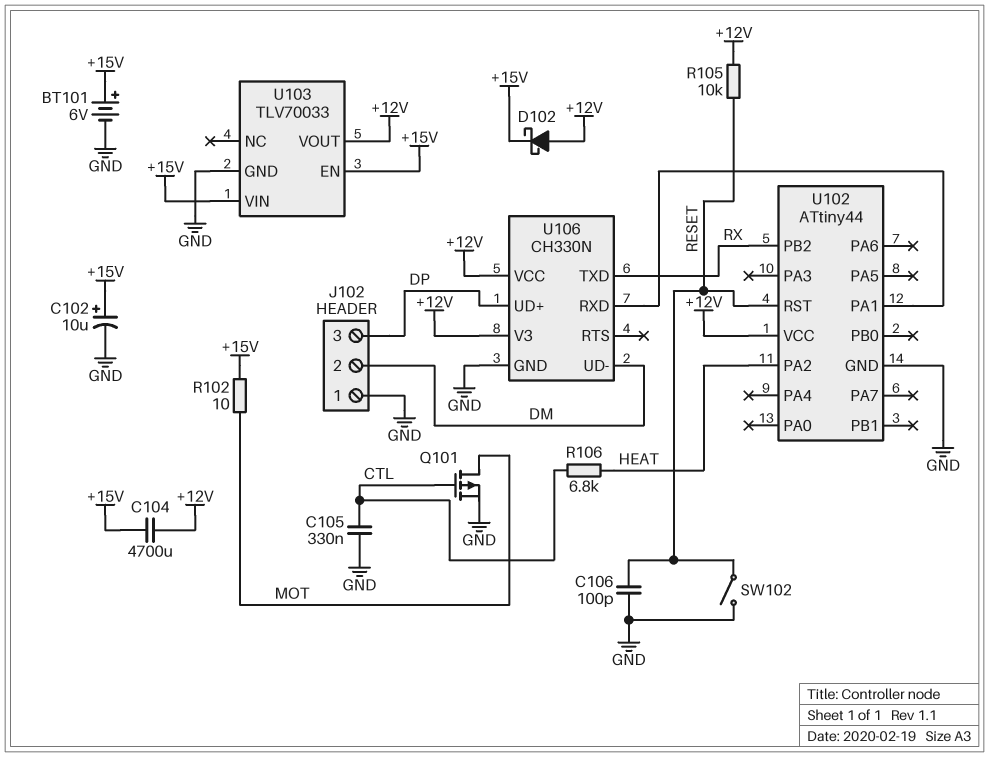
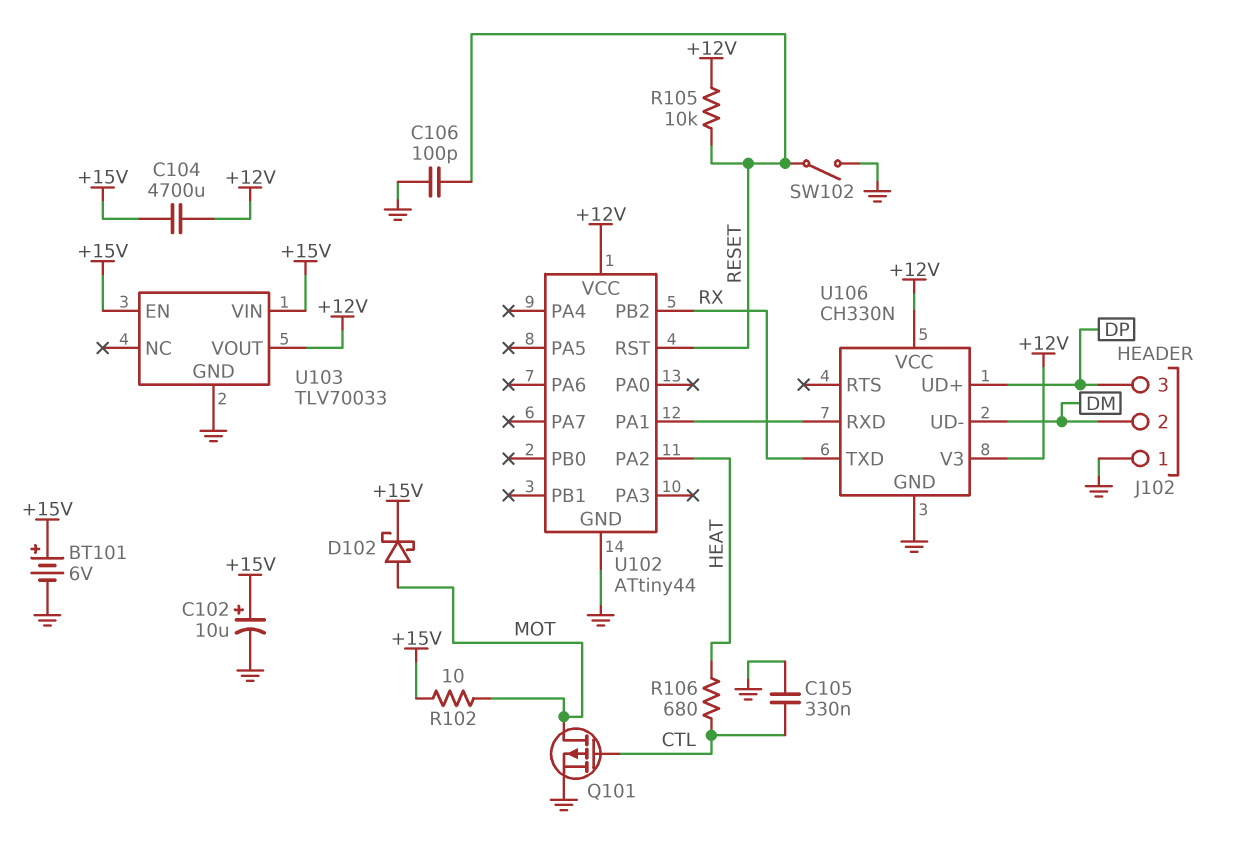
D102: schottky (A +12V, K +15V) -> schottky (A MOT, K +15V)
R106: 6.8k (CTL, HEAT) -> 680 (CTL, HEAT)

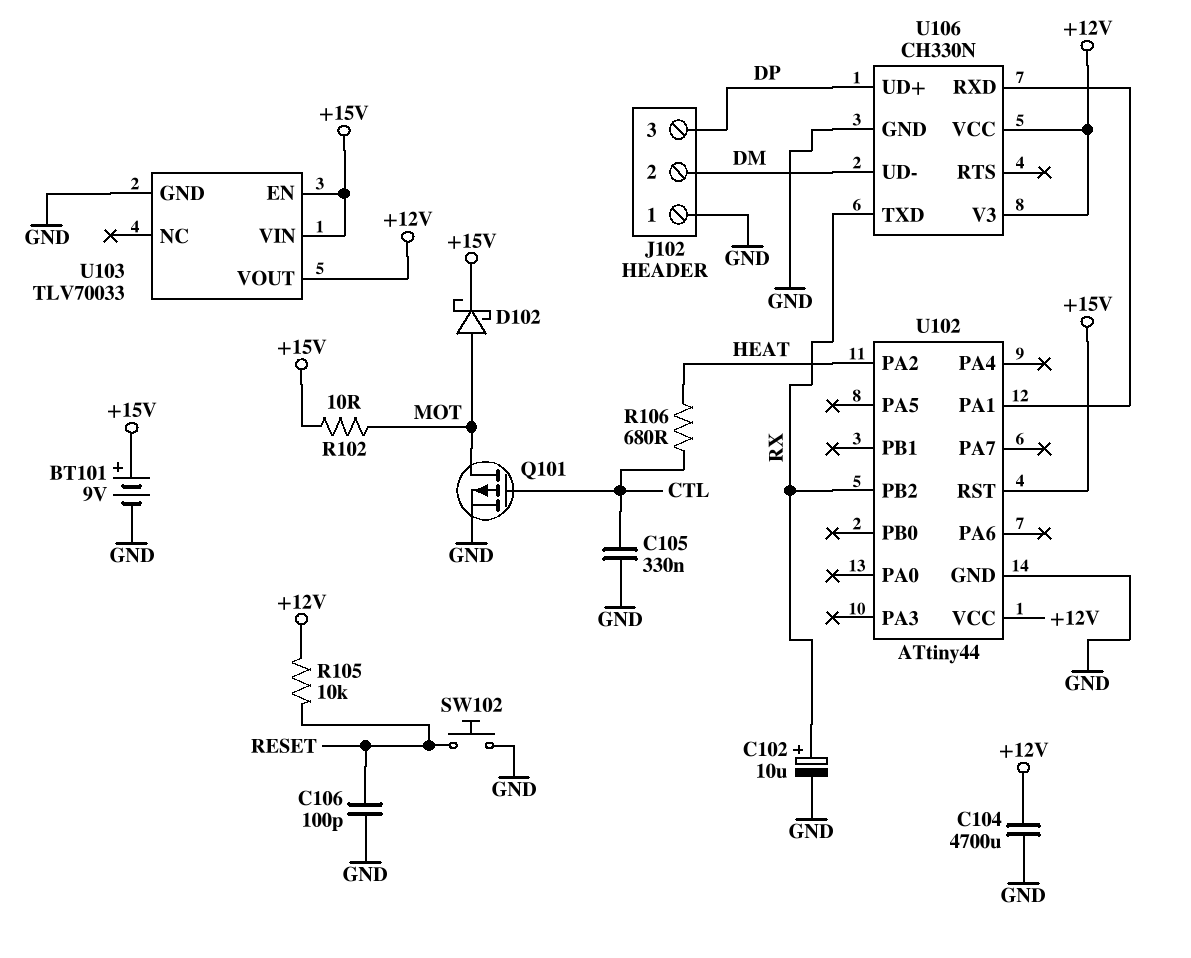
BT101: 6V (plus +15V, minus GND) -> 9V (plus +15V, minus GND)
C102: 10uF (plus +15V, minus GND) -> 10uF (plus RX, minus GND)
C104: 4700uF (+12V, +15V) -> 4700uF (+12V, GND)
SW102: switch (GND, RESET) -> button (GND, RESET)
U102 pin RST: RESET -> +15V

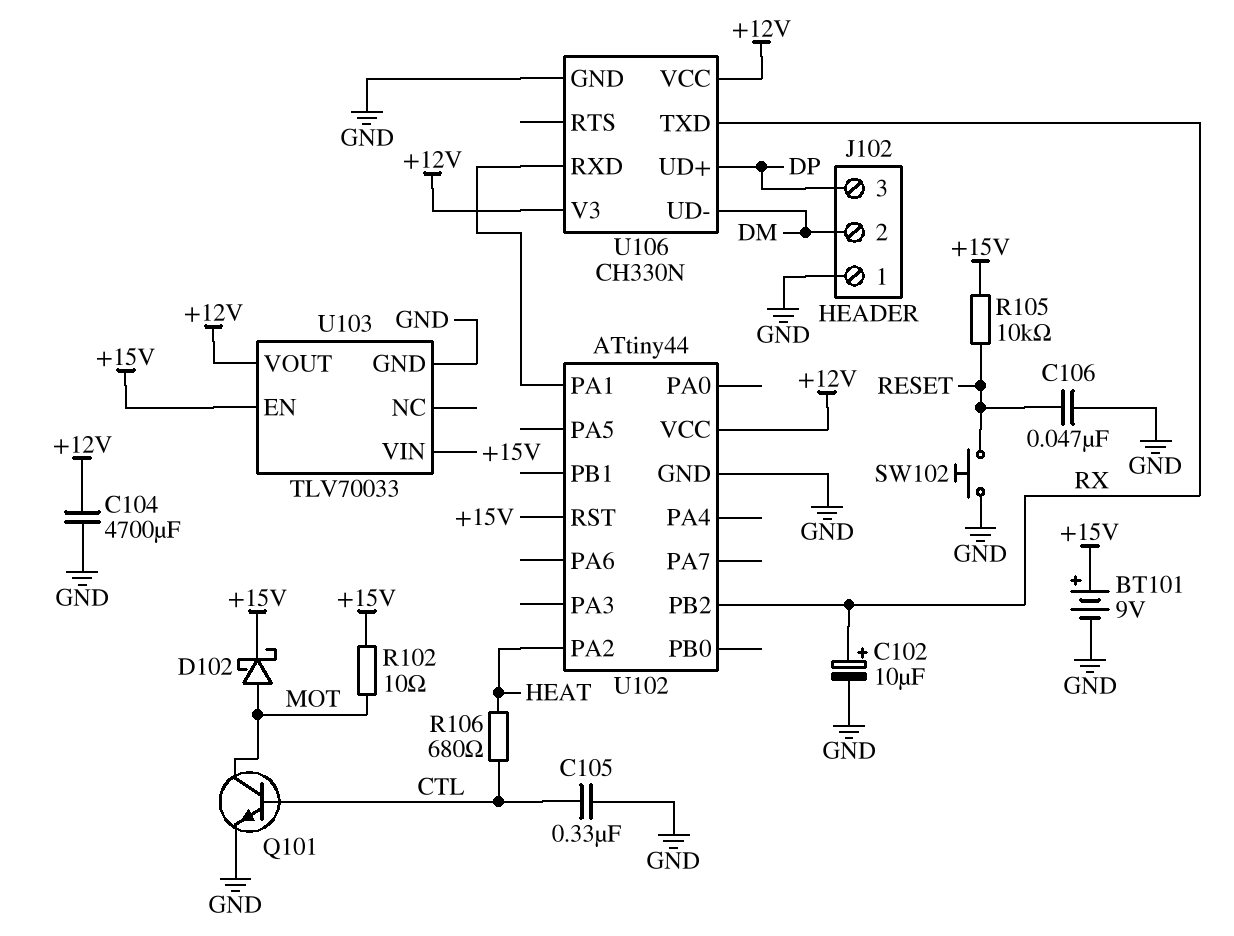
C106: 100pF (GND, RESET) -> 47nF (GND, RESET)
Q101: PMOS (G CTL, D MOT, S GND) -> NPN (B CTL, C MOT, E GND)
R105: 10k (+12V, RESET) -> 10k (+15V, RESET)

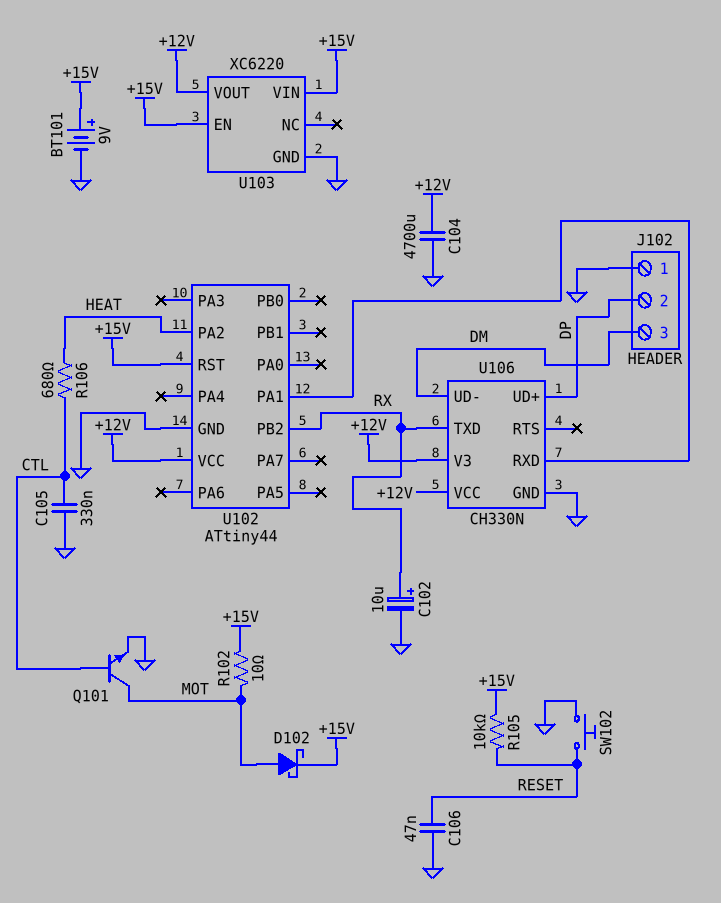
J102 pin 2: DM -> DP
J102 pin 3: DP -> DM
U103: TLV70033 -> XC6220

